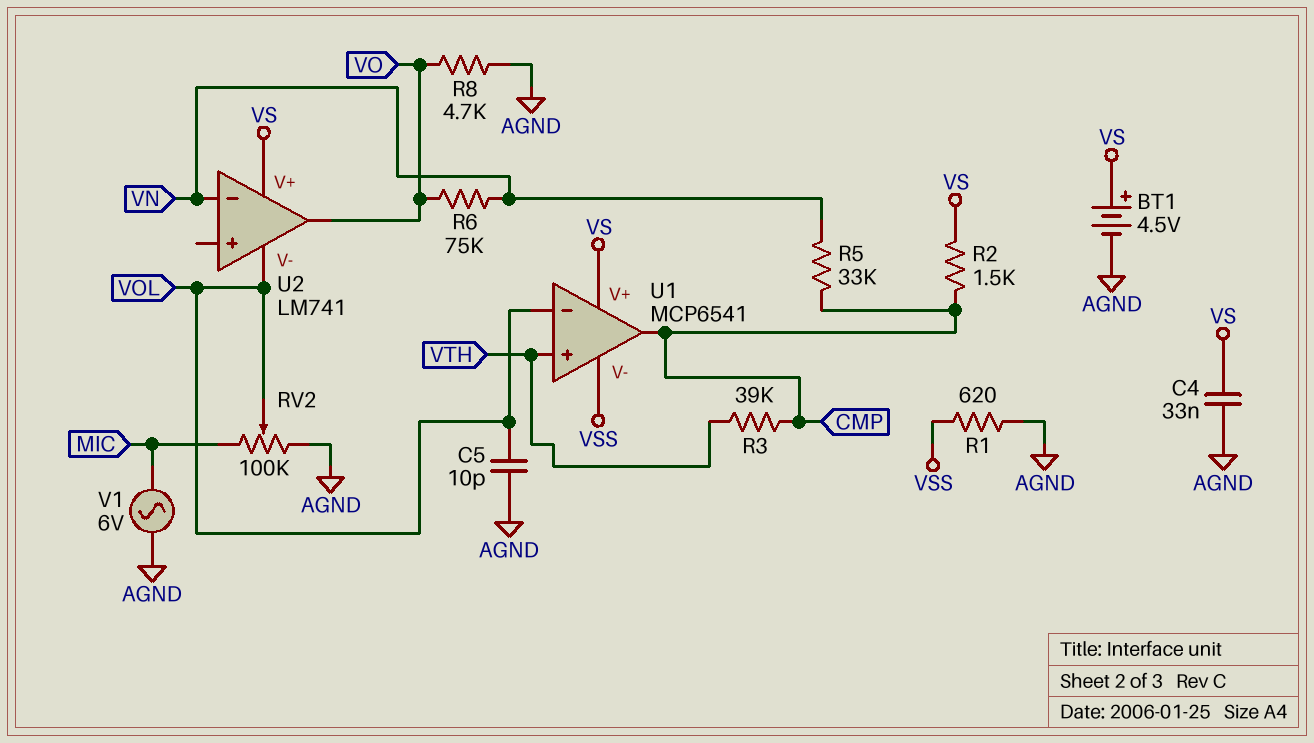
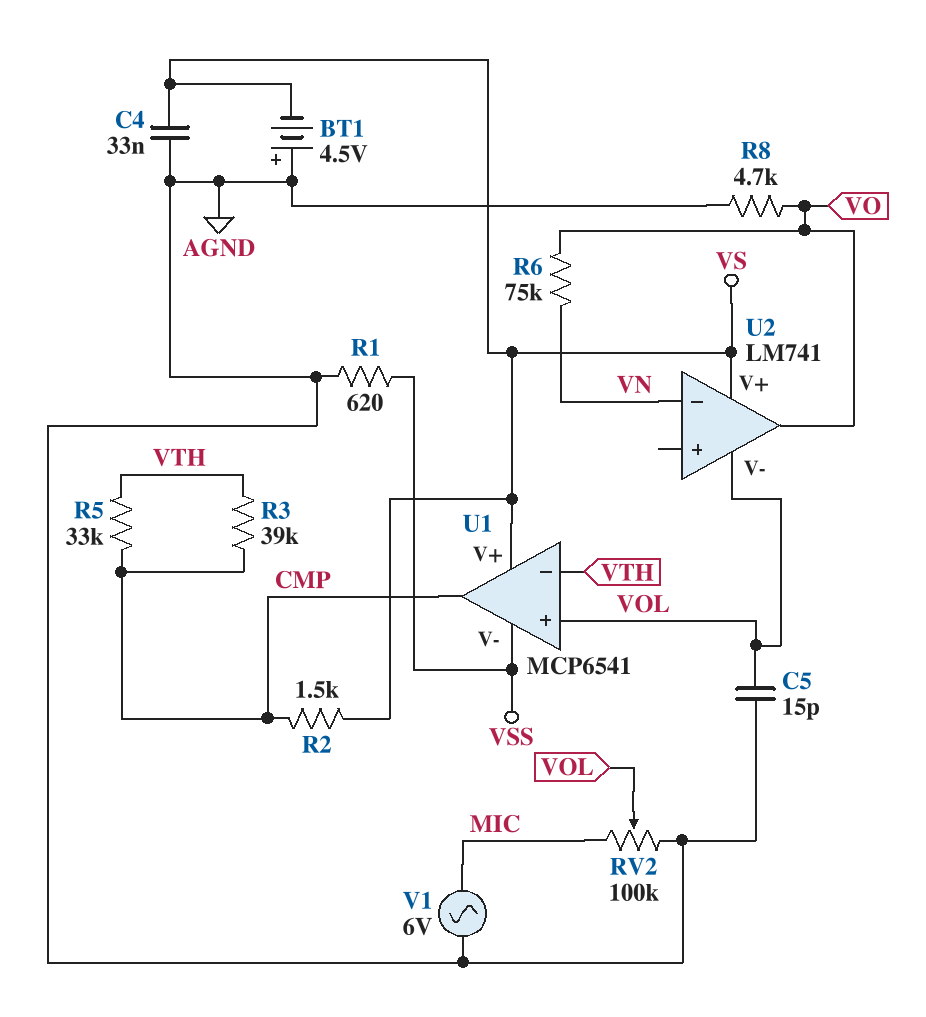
BT1: 4.5V (plus VS, minus AGND) -> 4.5V (plus AGND, minus VS)
C5: 10pF (AGND, VOL) -> 15pF (AGND, VOL)
R5: 33k (CMP, VN) -> 33k (CMP, VTH)
U1 pin in+: VTH -> VOL
U1 pin in-: VOL -> VTH

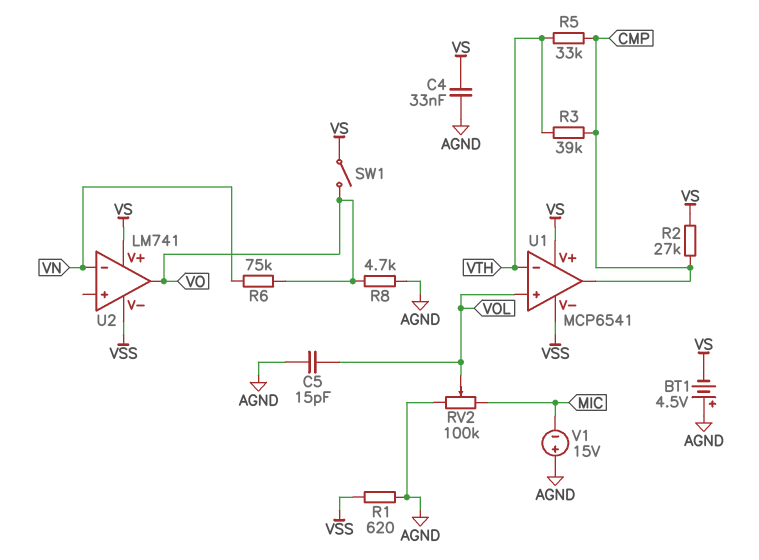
R2: 1.5k (CMP, VS) -> 27k (CMP, VS)
SW1: none -> switch (VO, VS)
U2 pin V-: VOL -> VSS
V1: AC 6V (AGND, MIC) -> 15V (plus AGND, minus MIC)

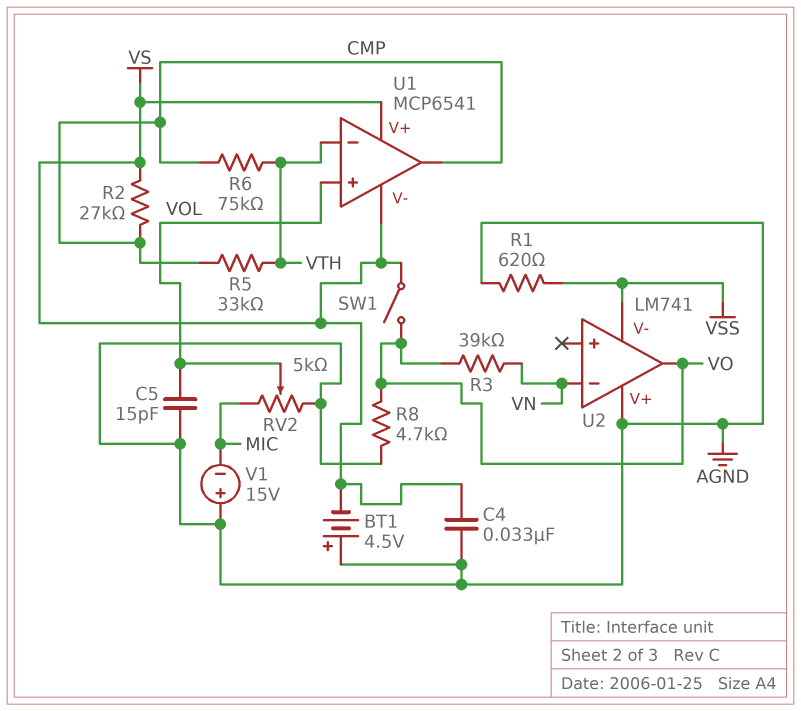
R3: 39k (CMP, VTH) -> 39k (VN, VO)
R6: 75k (VN, VO) -> 75k (CMP, VTH)
RV2: 100k (AGND, MIC, wiper VOL) -> 5k (AGND, MIC, wiper VOL)
U1 pin V-: VSS -> VS
U2 pin V+: VS -> AGND

